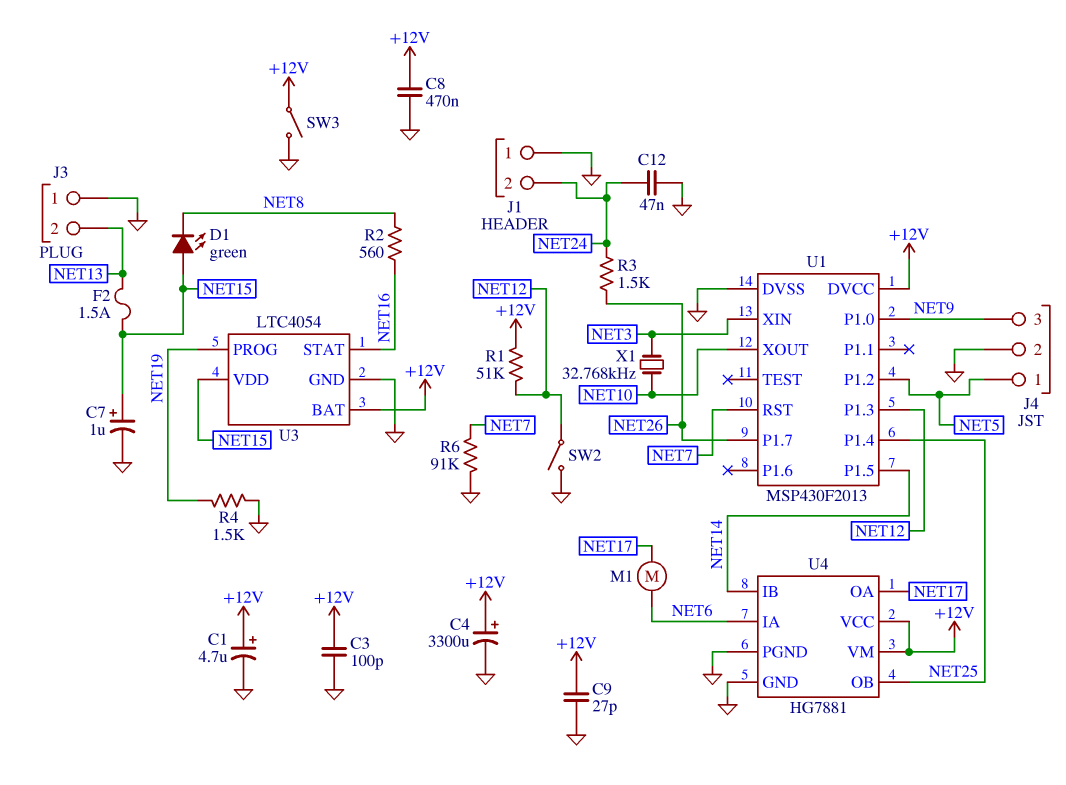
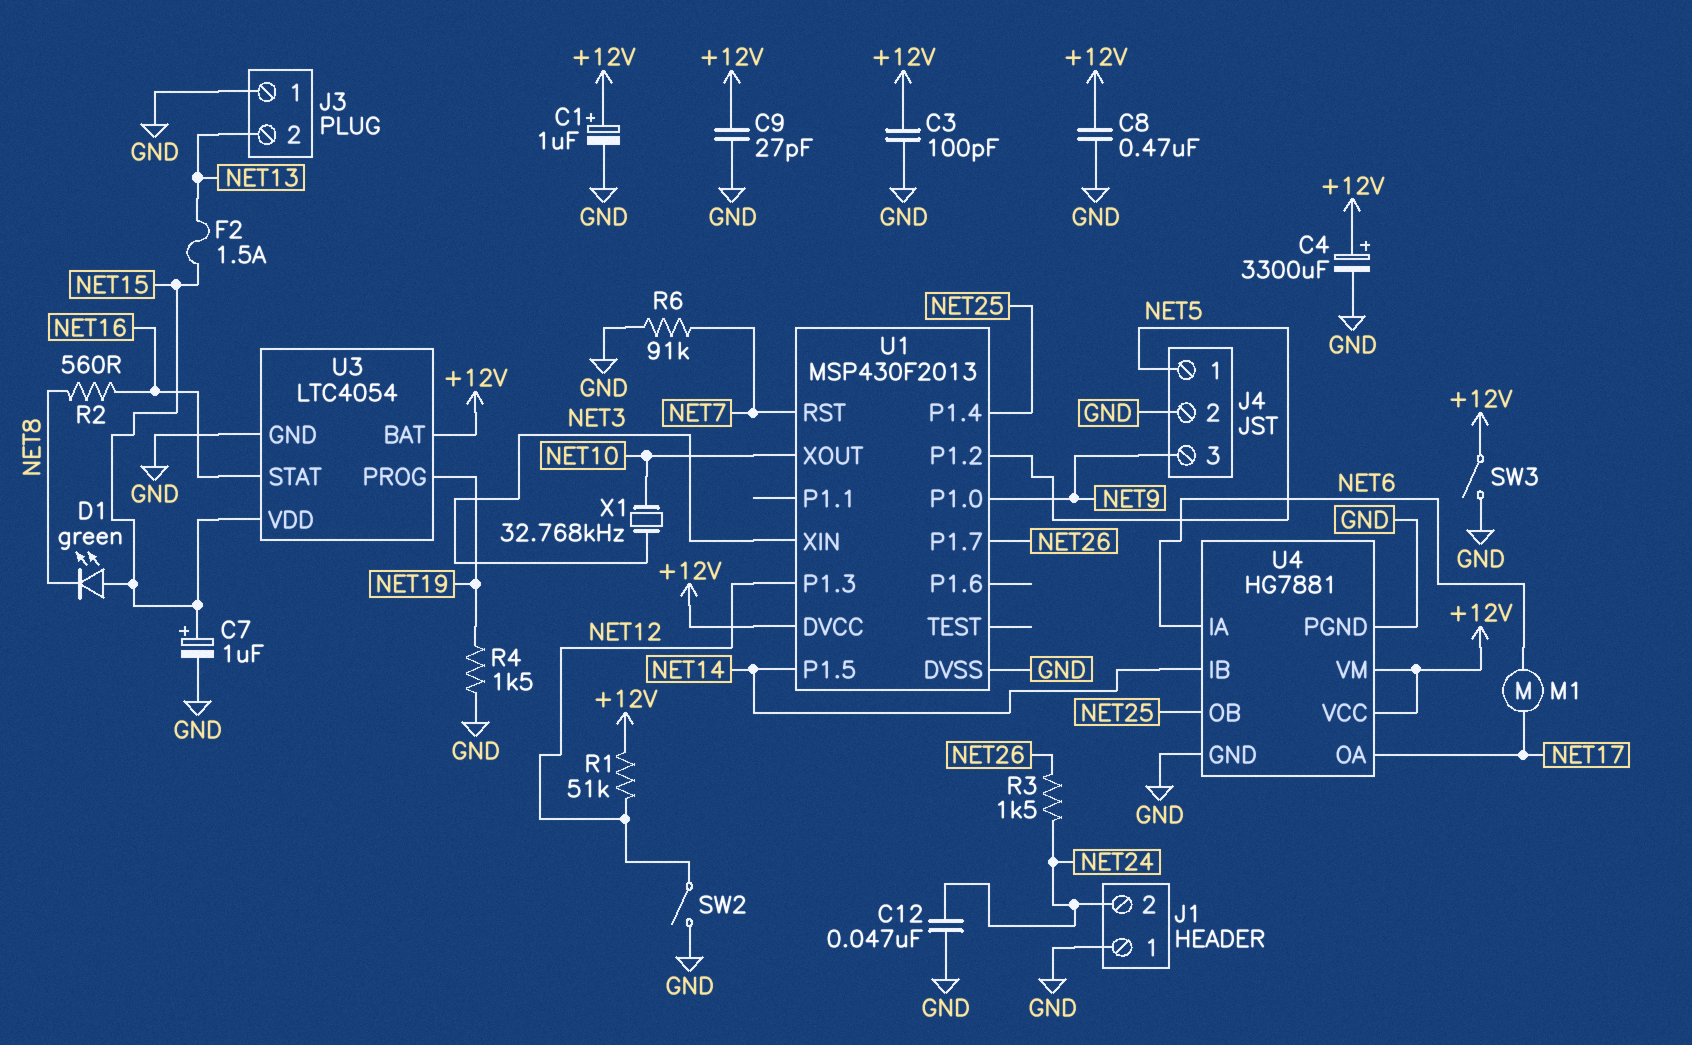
C1: 4.7uF (plus +12V, minus GND) -> 1uF (plus +12V, minus GND)

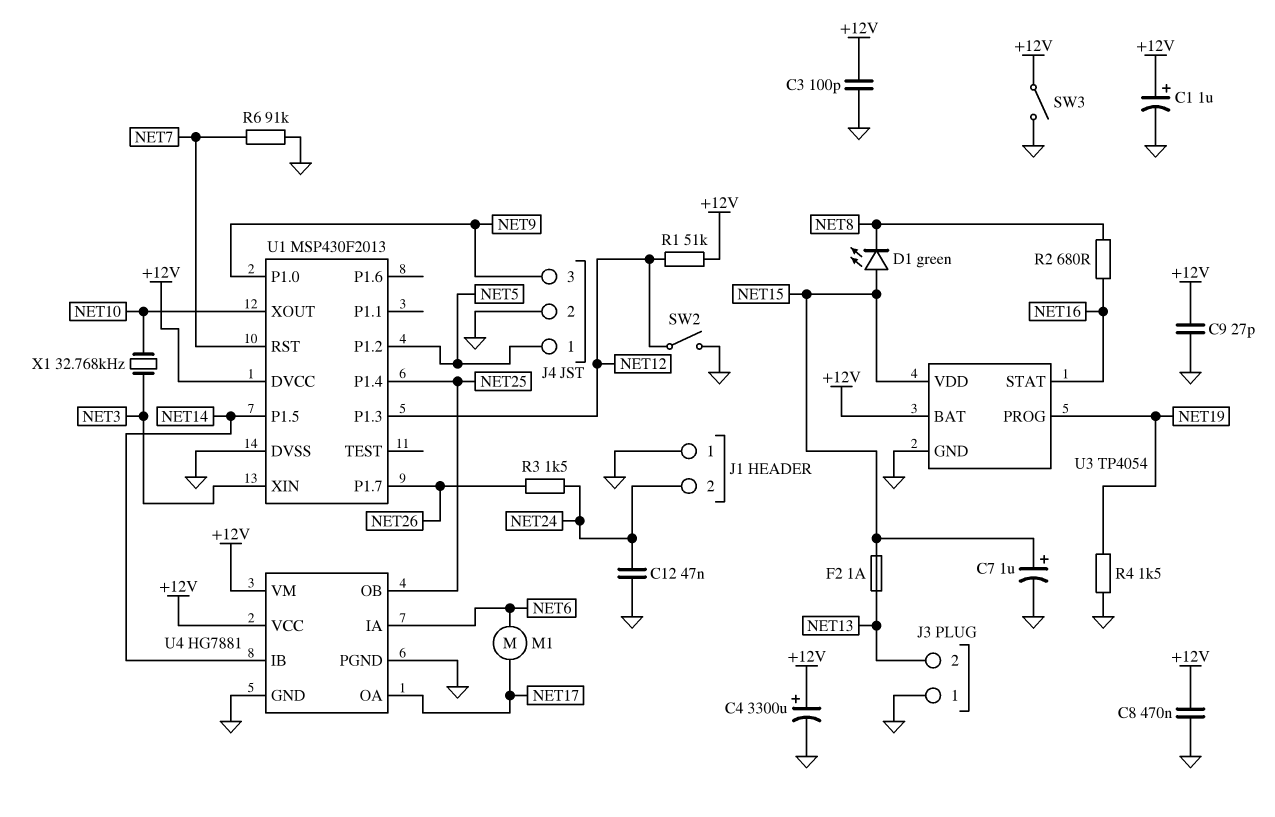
F2: 1.5A (NET13, NET15) -> 1A (NET13, NET15)
R2: 560 (NET8, NET16) -> 680 (NET8, NET16)
U3: LTC4054 -> TP4054

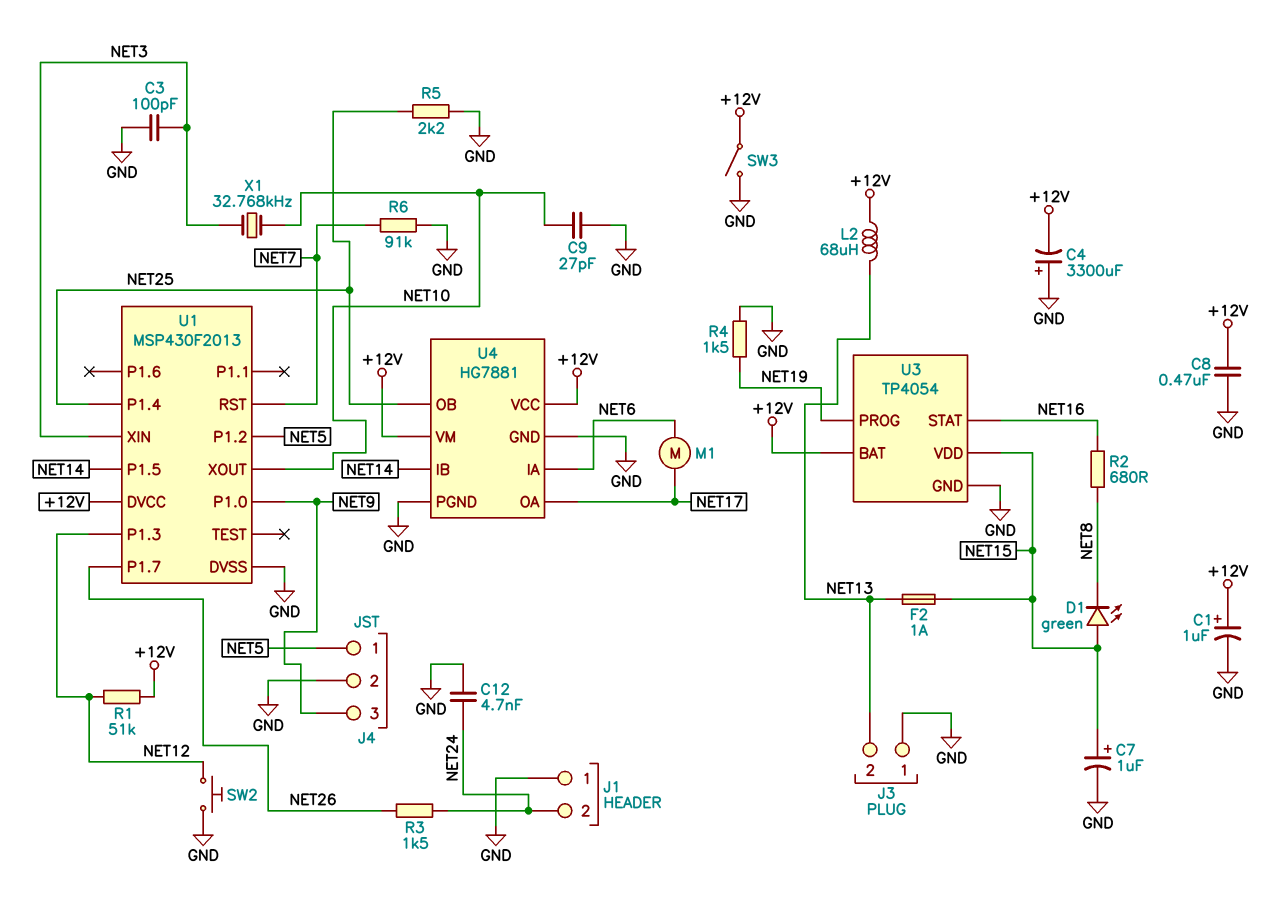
C3: 100pF (+12V, GND) -> 100pF (GND, NET3)
C4: 3300uF (plus +12V, minus GND) -> 3300uF (plus GND, minus +12V)
C9: 27pF (+12V, GND) -> 27pF (GND, NET10)
C12: 47nF (GND, NET24) -> 4.7nF (GND, NET24)
L2: none -> 68uH (+12V, NET13)
R5: none -> 2.2k (GND, NET25)
SW2: switch (GND, NET12) -> button (GND, NET12)

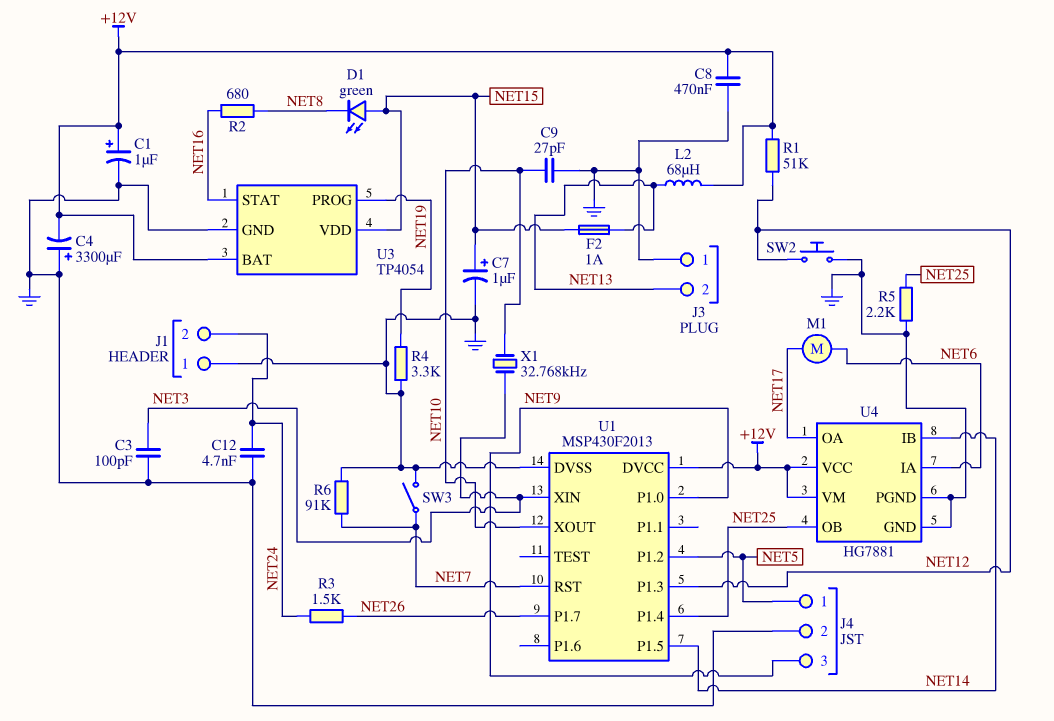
R4: 1.5k (GND, NET19) -> 3.3k (GND, NET19)
SW3: switch (+12V, GND) -> switch (GND, NET7)

